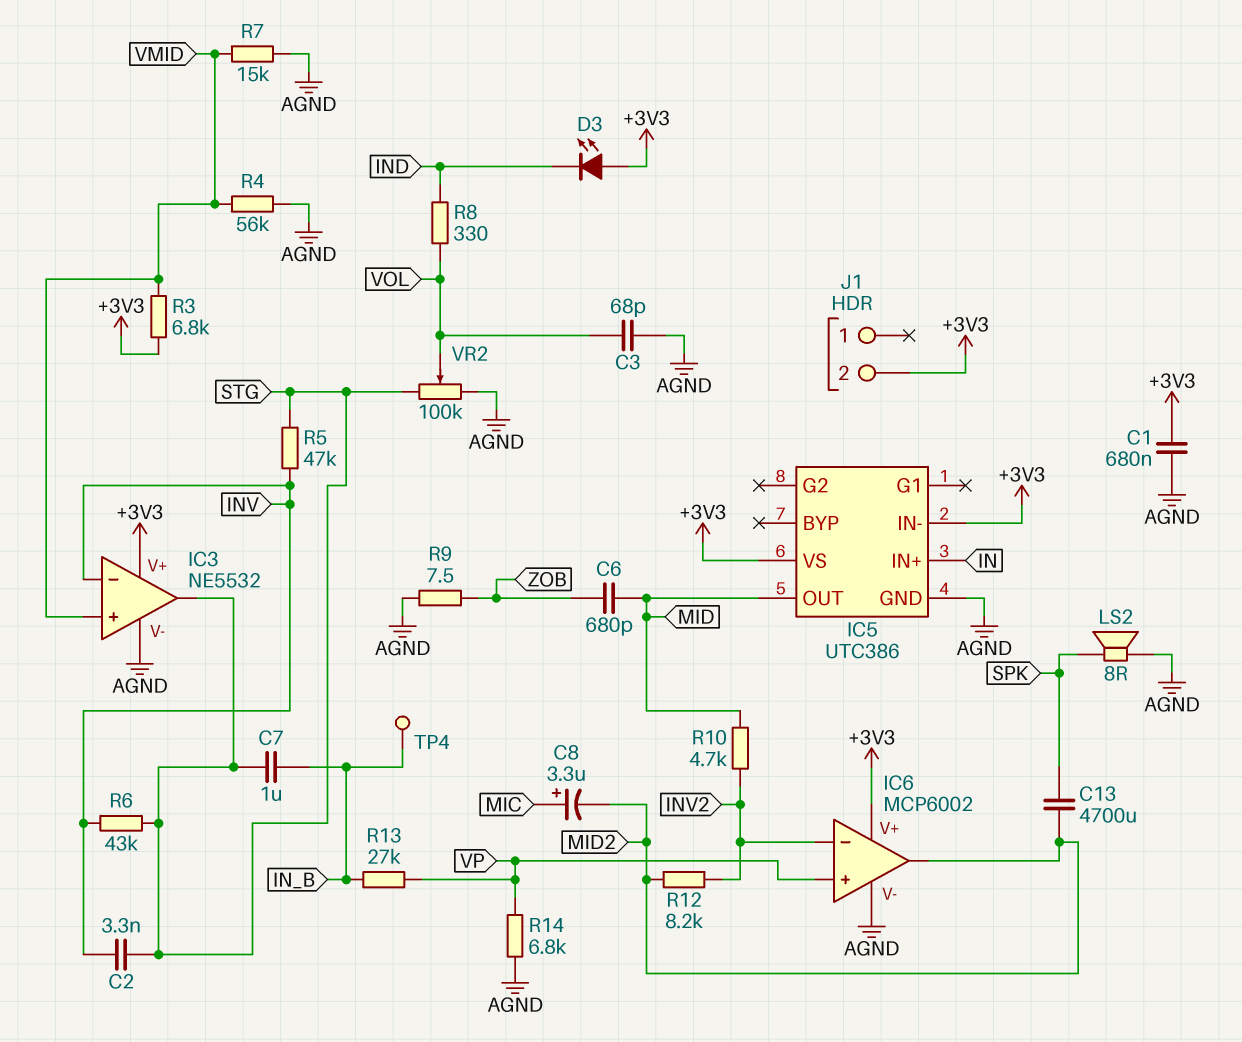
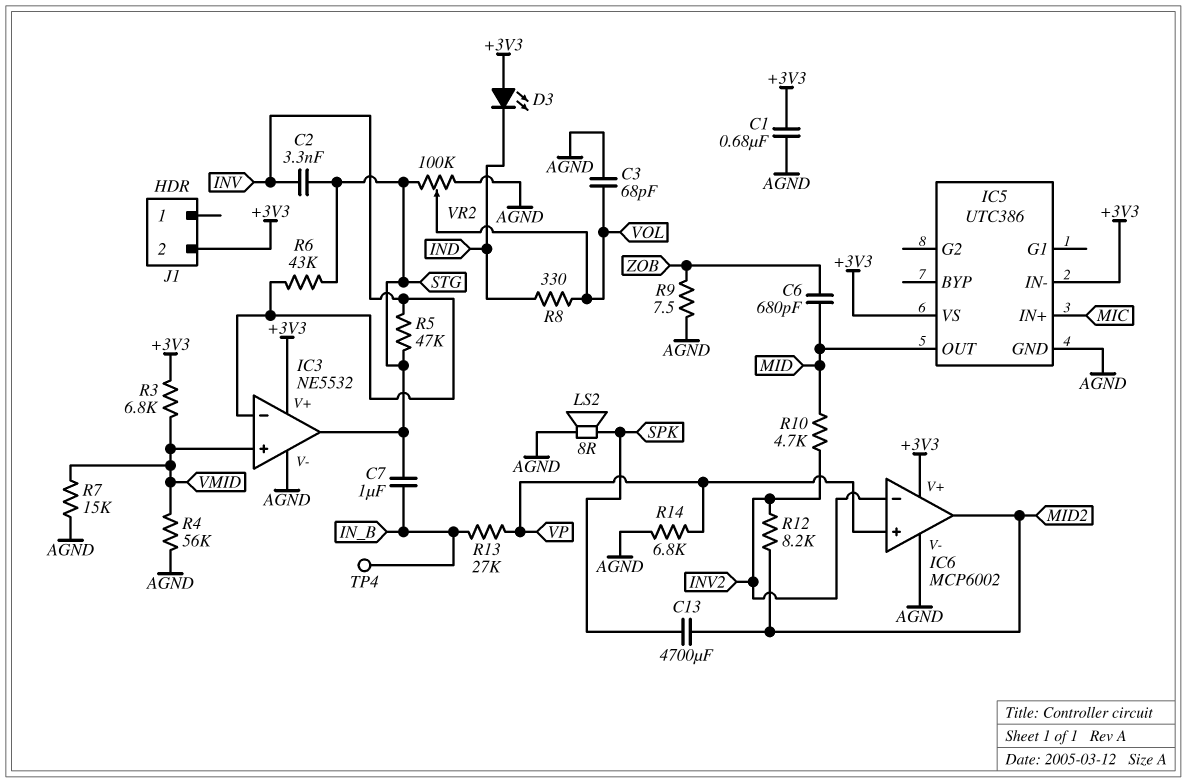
C8: 3.3uF (plus MIC, minus MID2) -> none
IC5 pin IN+: IN -> MIC

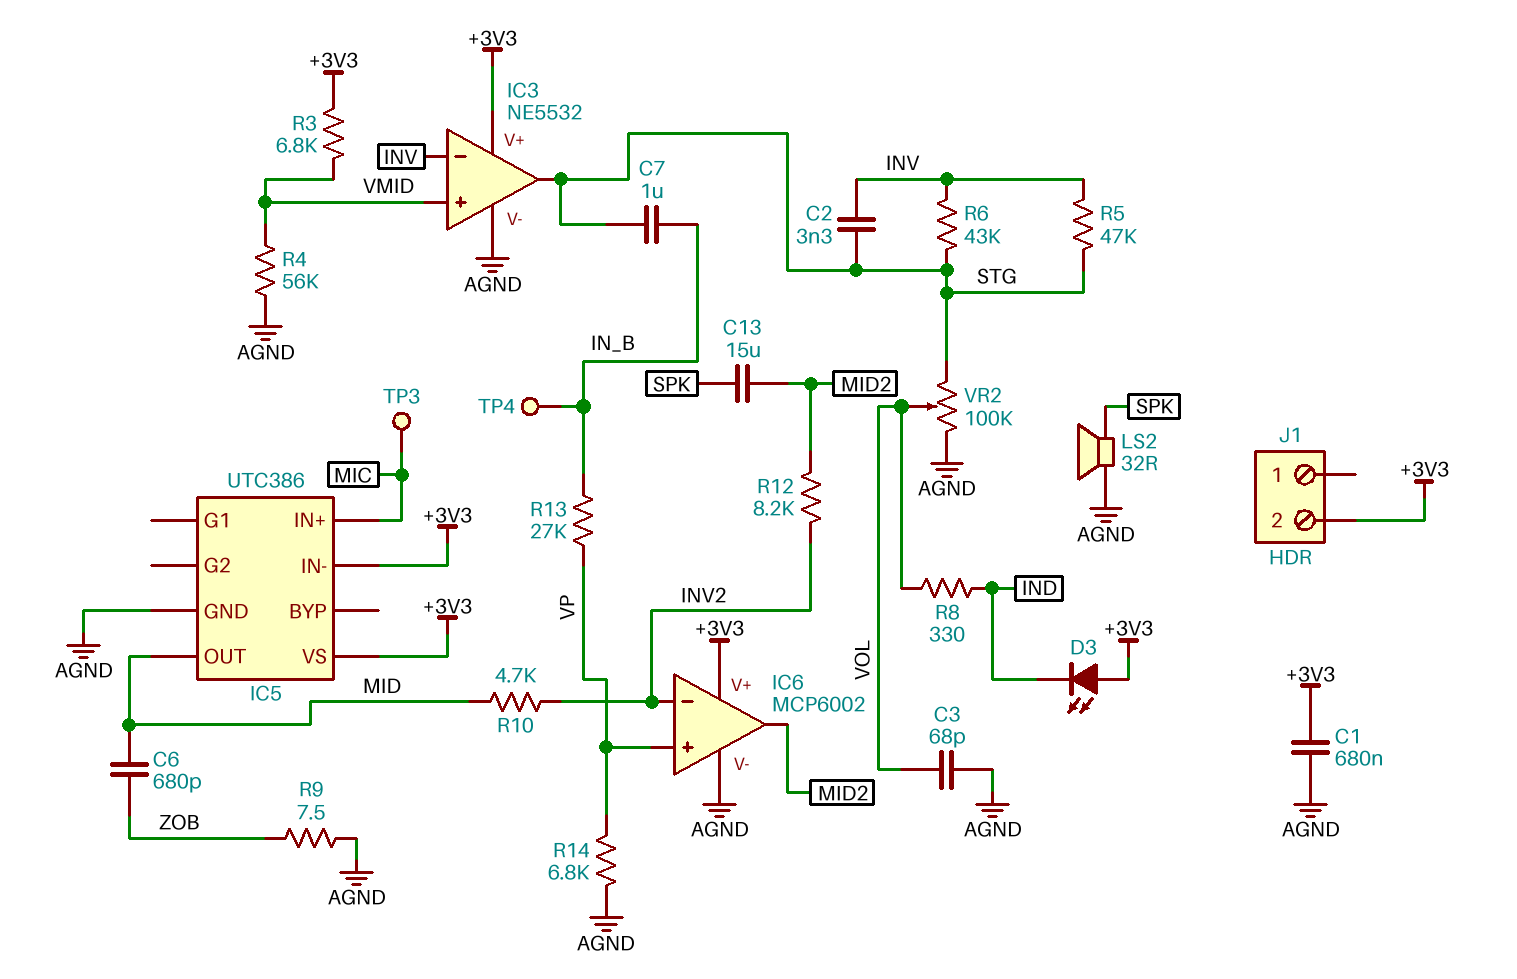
C13: 4700uF (MID2, SPK) -> 15uF (MID2, SPK)
LS2: speaker 8R (AGND, SPK) -> speaker 32R (AGND, SPK)
R7: 15k (AGND, VMID) -> none
TP3: none -> test point (MIC)

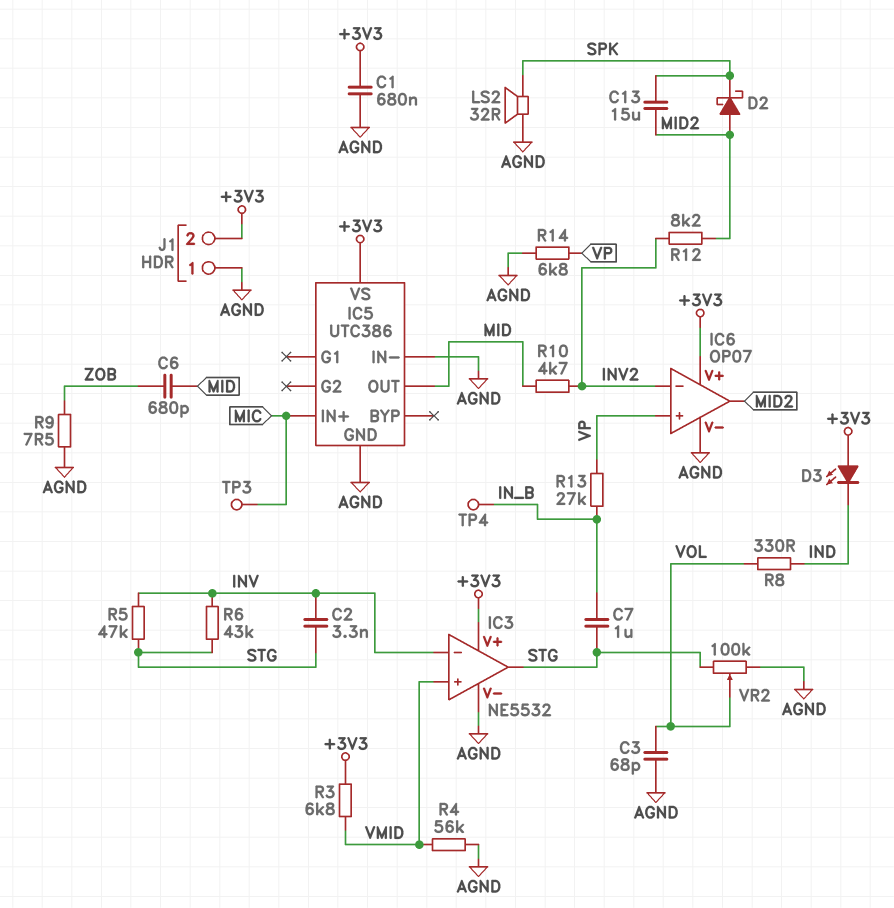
D2: none -> schottky (A MID2, K SPK)
IC5 pin IN-: +3V3 -> AGND
IC6: MCP6002 -> OP07
J1 pin 1: none -> AGND

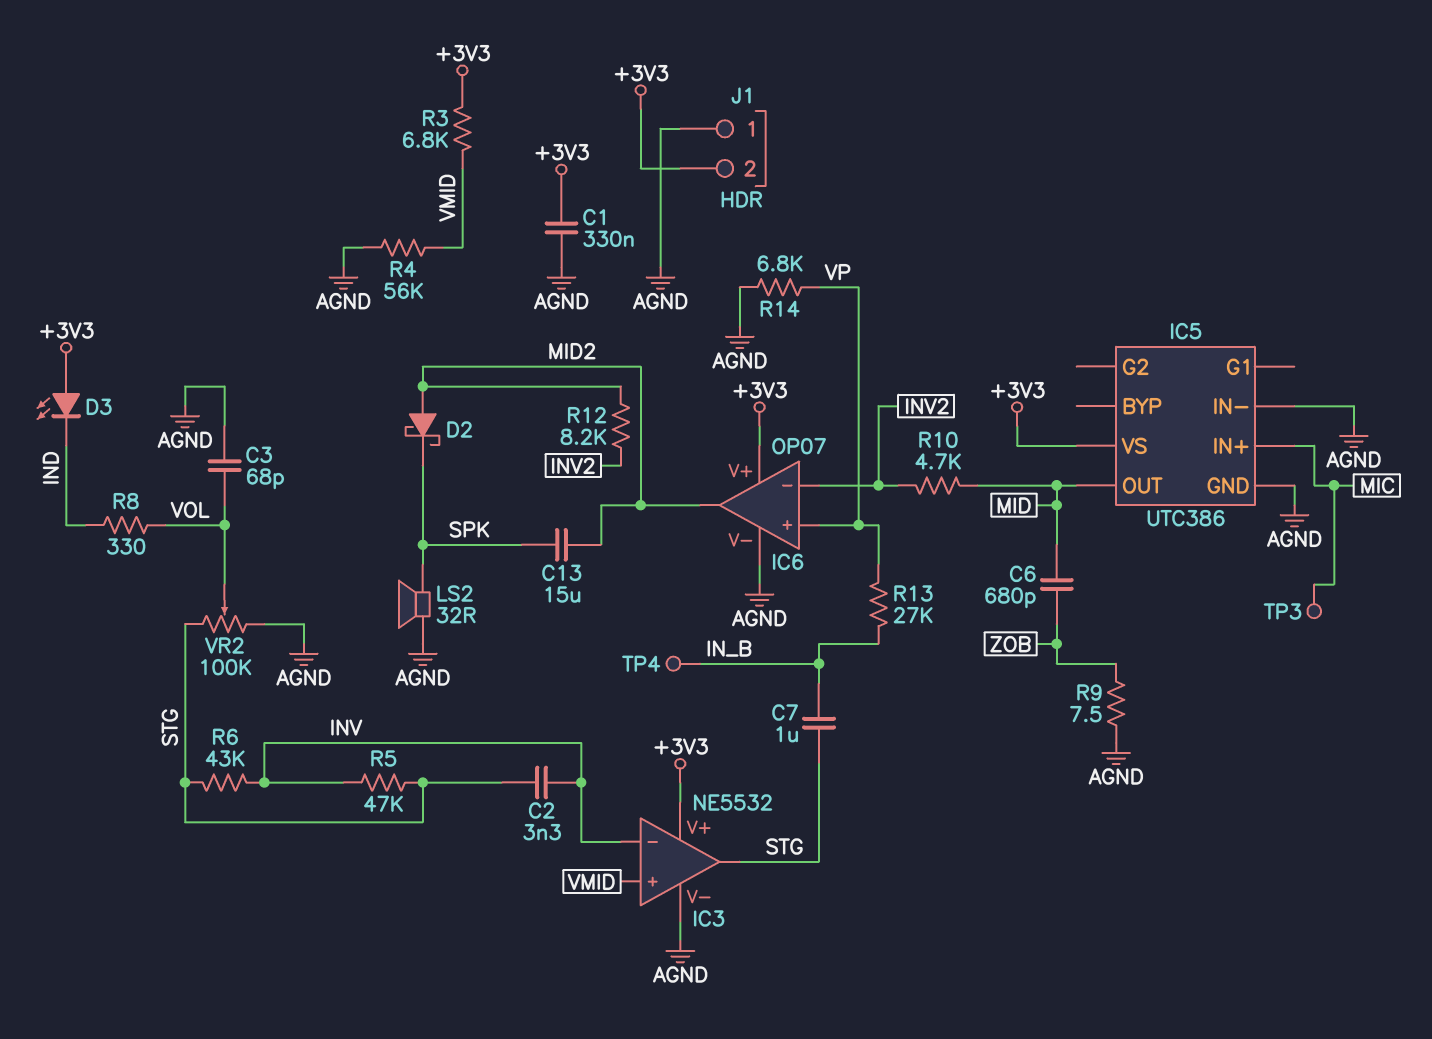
C1: 680nF (+3V3, AGND) -> 330nF (+3V3, AGND)

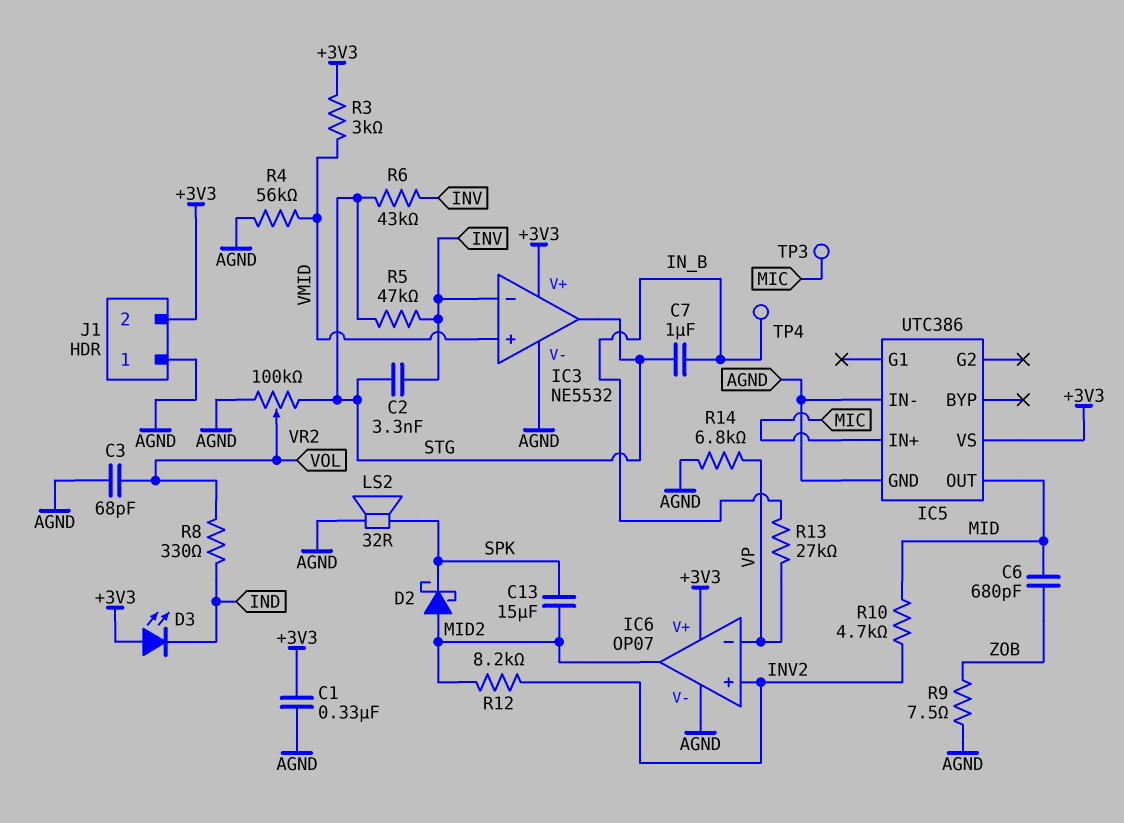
IC6 pin in+: VP -> INV2
IC6 pin in-: INV2 -> VP
R3: 6.8k (+3V3, VMID) -> 3k (+3V3, VMID)

